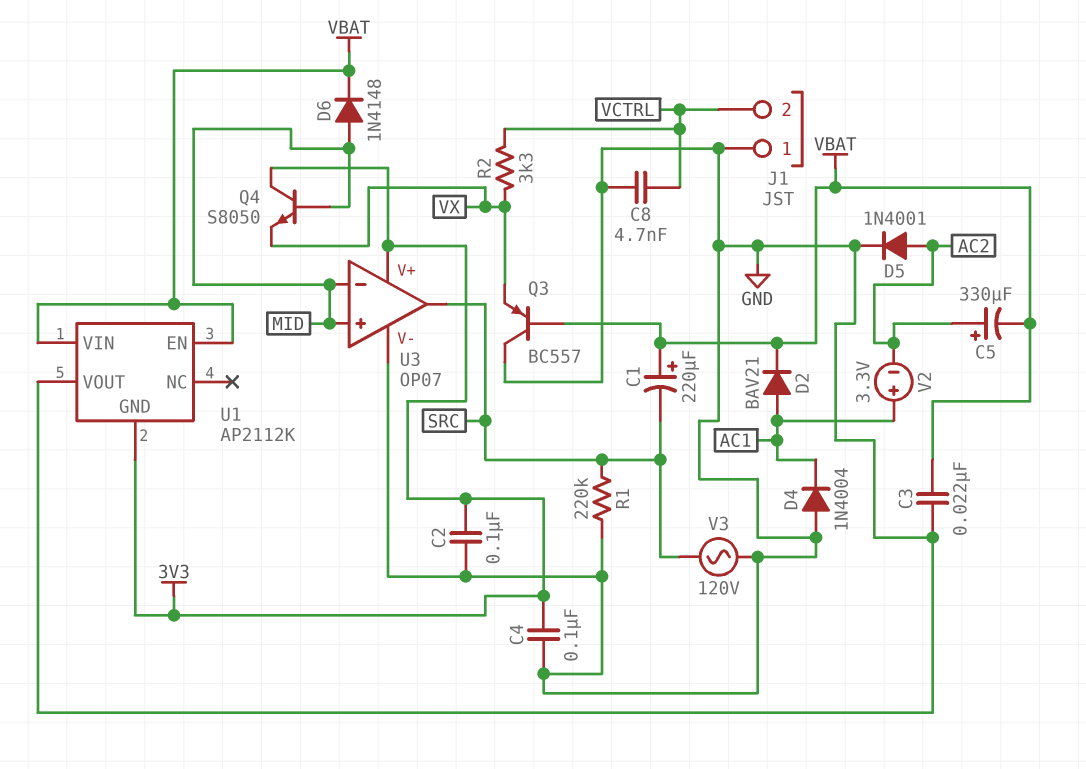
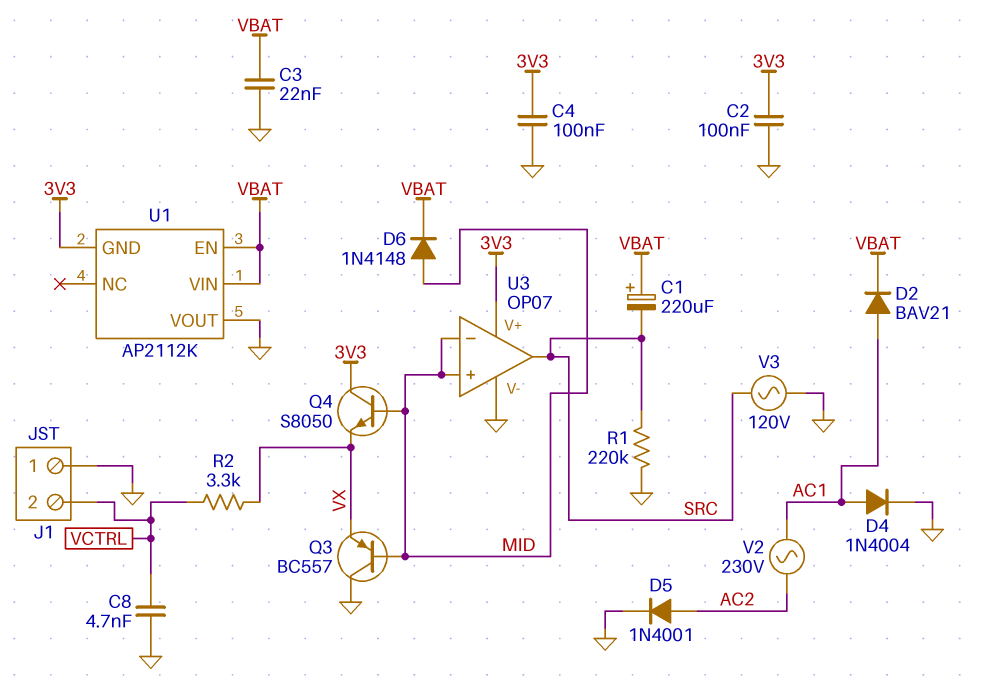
C5: 330uF (plus AC2, minus VBAT) -> none
D4: diode 1N4004 (A GND, K AC1) -> diode 1N4004 (A AC1, K GND)
Q3: PNP BC557 (B VBAT, C GND, E VX) -> PNP BC557 (B MID, C GND, E VX)
V2: 3.3V (plus AC1, minus AC2) -> AC 230V (AC1, AC2)

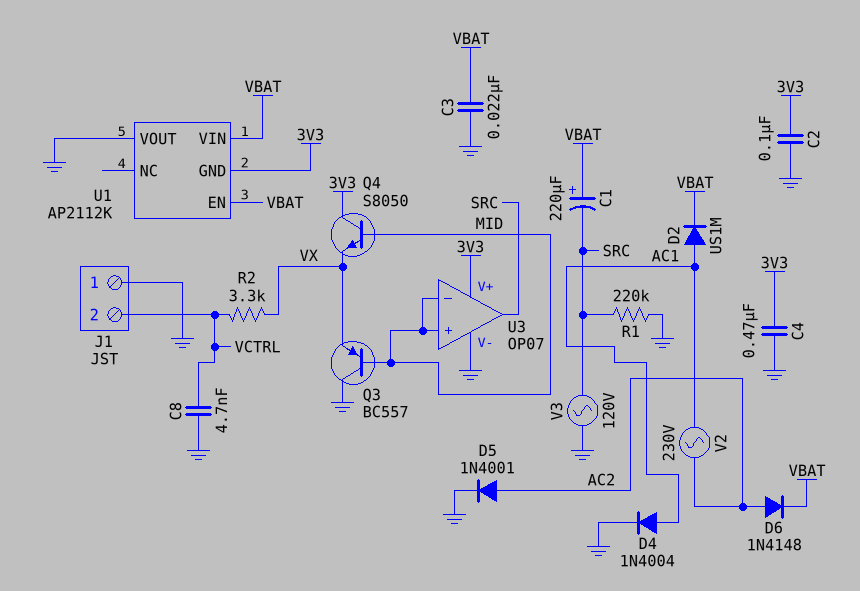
C4: 100nF (3V3, GND) -> 470nF (3V3, GND)
D2: diode BAV21 (A AC1, K VBAT) -> diode US1M (A AC1, K VBAT)
D6: diode 1N4148 (A MID, K VBAT) -> diode 1N4148 (A AC2, K VBAT)

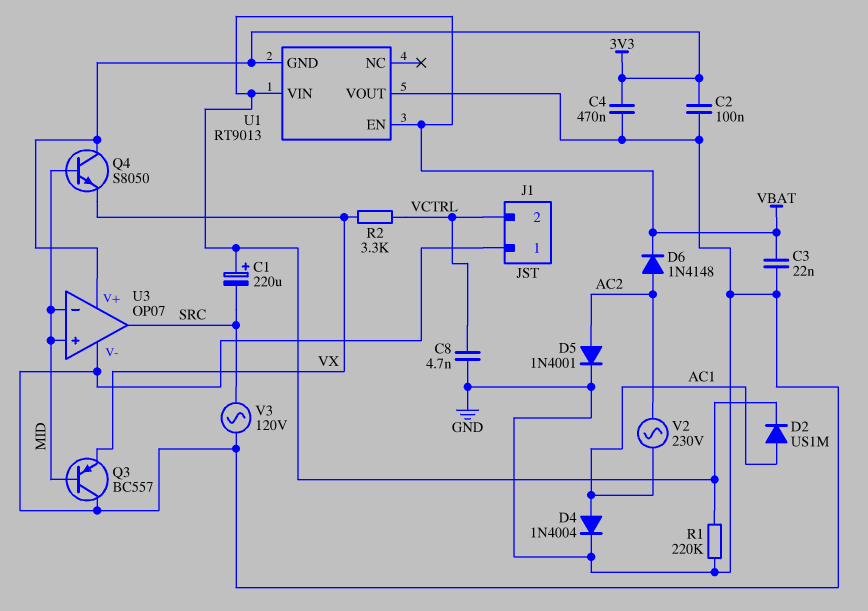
R1: 220k (GND, SRC) -> 220k (GND, VBAT)
U1: AP2112K -> RT9013

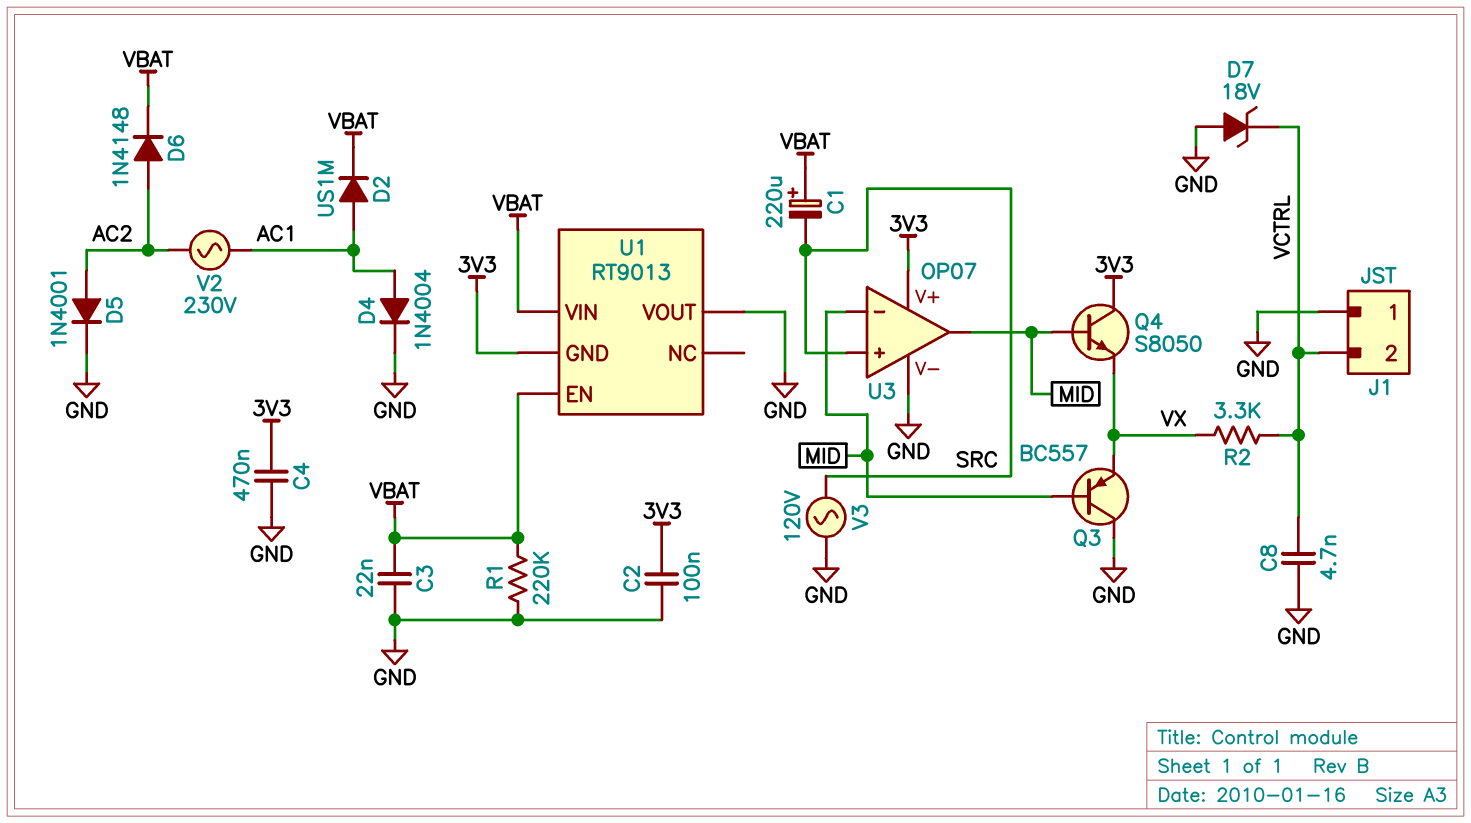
D7: none -> zener 18V (A GND, K VCTRL)
U3 pin in+: MID -> SRC
U3 pin out: SRC -> MID

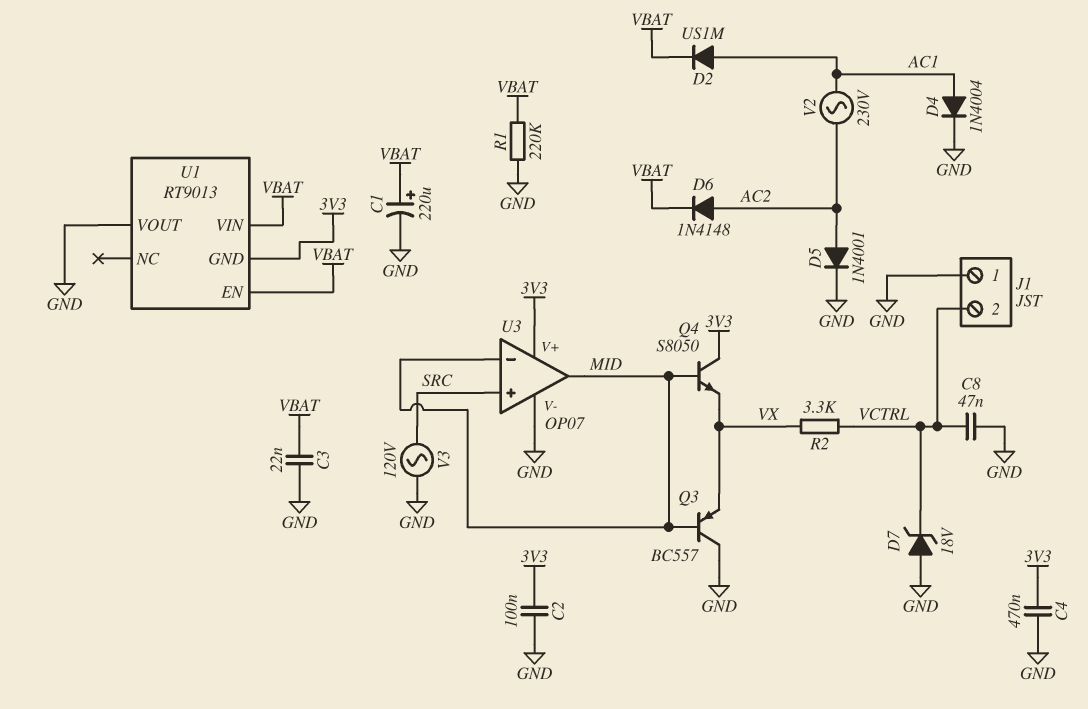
C1: 220uF (plus VBAT, minus SRC) -> 220uF (plus VBAT, minus GND)
C8: 4.7nF (GND, VCTRL) -> 47nF (GND, VCTRL)

